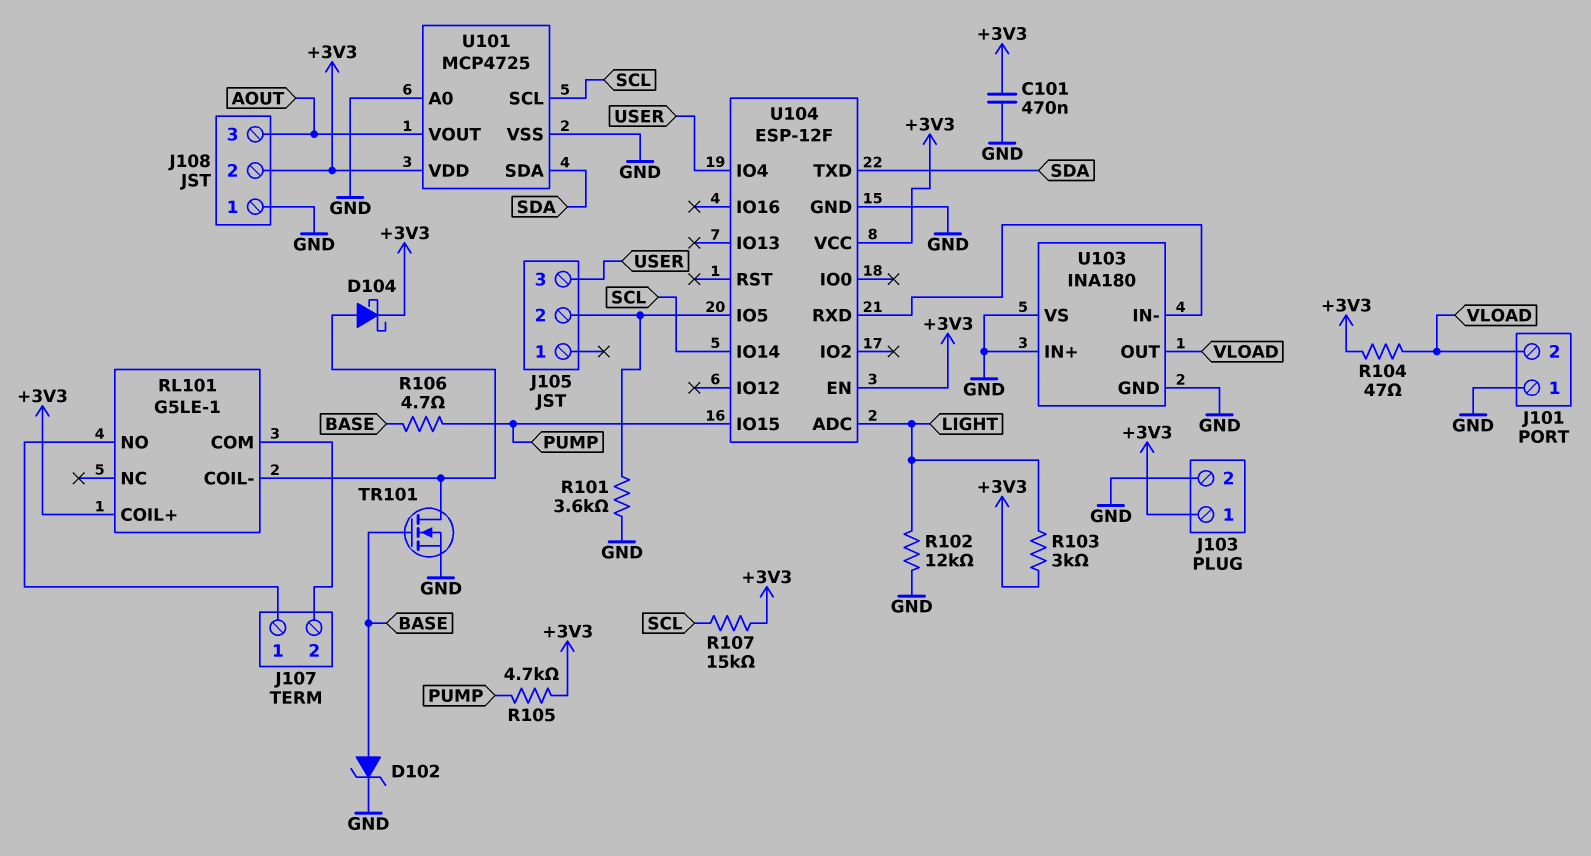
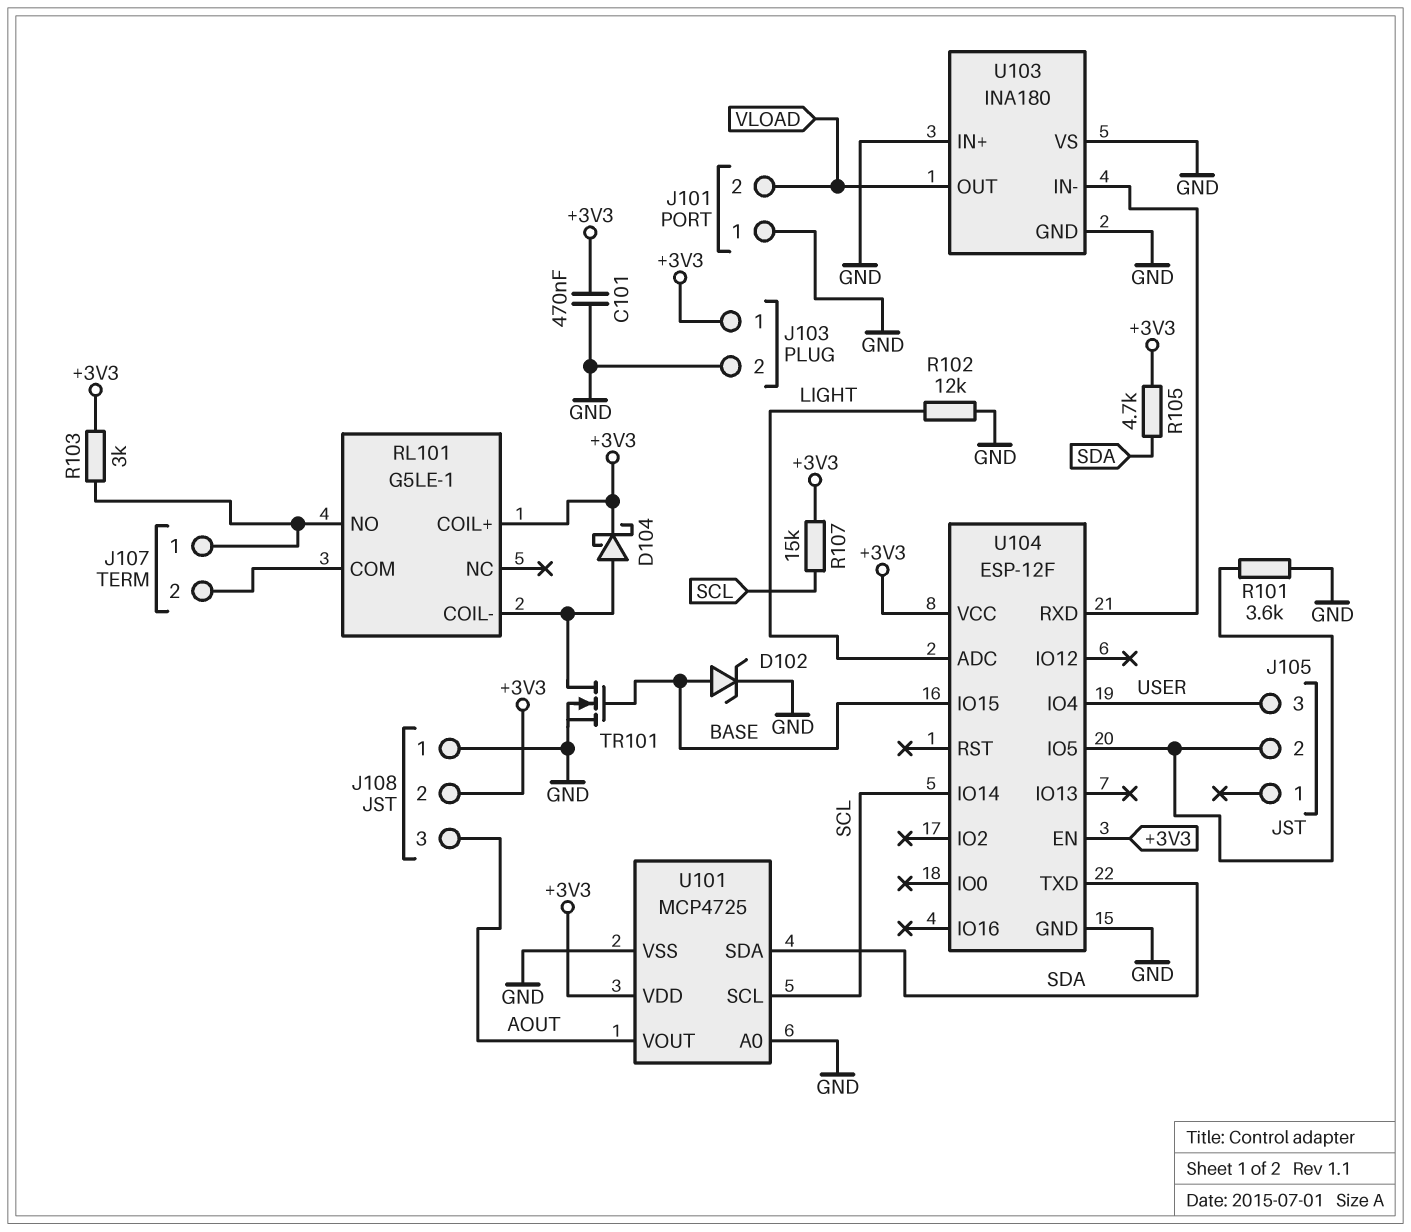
R103: 3k (+3V3, LIGHT) -> 3k (+3V3, J107/1)
R104: 47 (+3V3, VLOAD) -> none
R105: 4.7k (+3V3, PUMP) -> 4.7k (+3V3, SDA)
R106: 4.7 (BASE, PUMP) -> none
U104 pin IO15: PUMP -> BASE

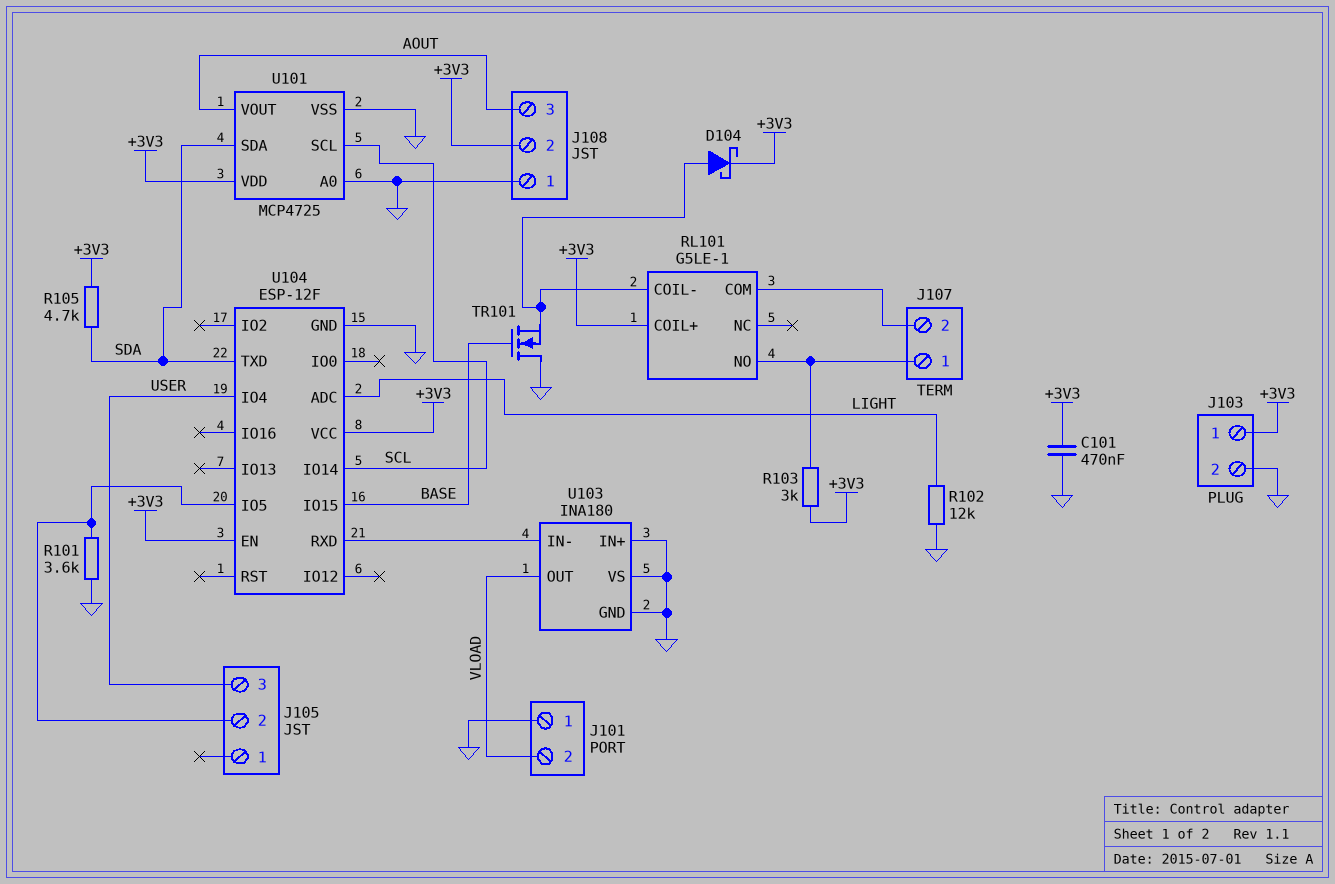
D102: zener (A BASE, K GND) -> none
R107: 15k (+3V3, SCL) -> none
TR101: NMOS (G BASE, D RL101/COIL-, S GND) -> NMOS (G BASE, D GND, S RL101/COIL-)

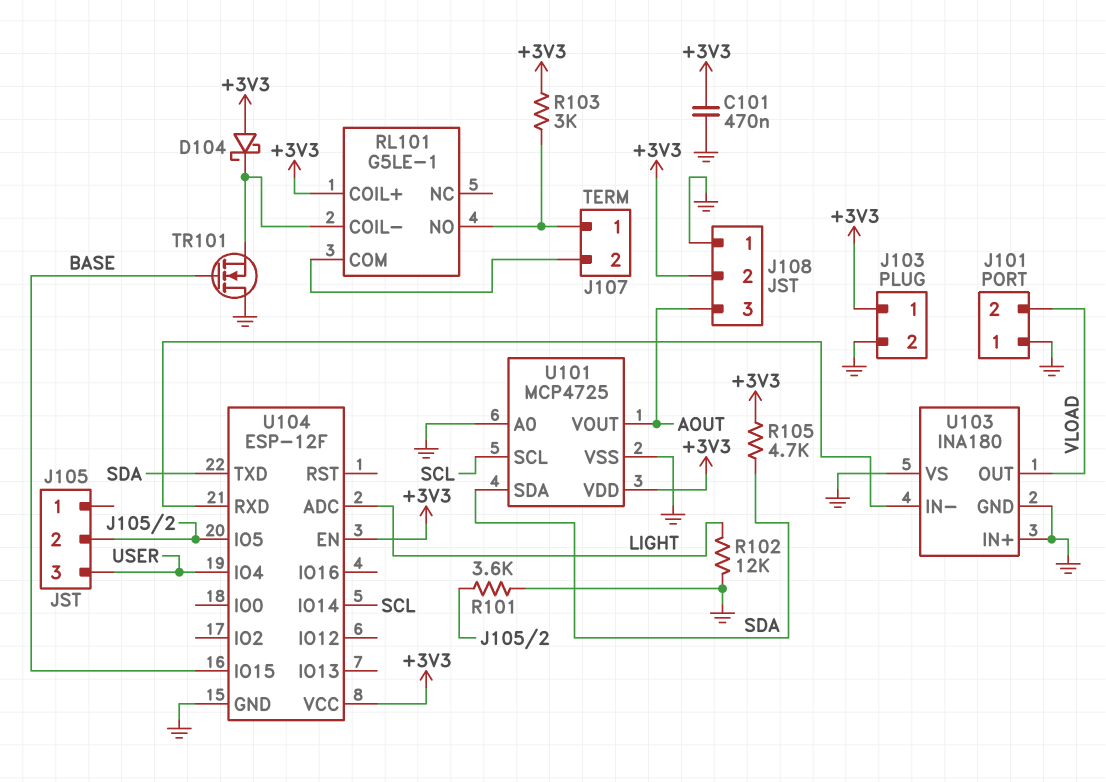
D104: schottky (A RL101/COIL-, K +3V3) -> schottky (A +3V3, K RL101/COIL-)

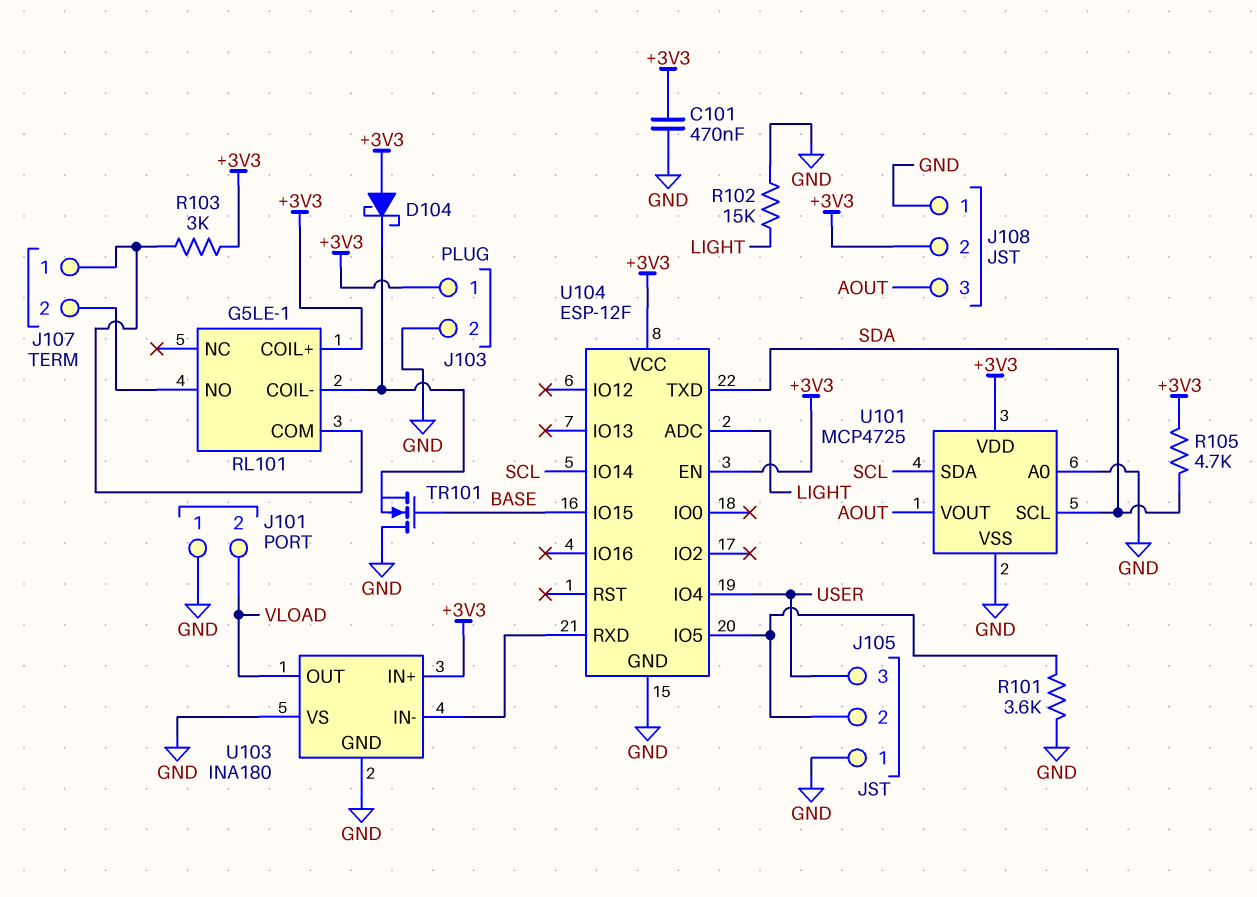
J105 pin 1: none -> GND
R102: 12k (GND, LIGHT) -> 15k (GND, LIGHT)
RL101 pin COM: J107/2 -> J107/1
RL101 pin NO: J107/1 -> J107/2
U101 pin SCL: SCL -> SDA
U101 pin SDA: SDA -> SCL
U103 pin IN+: GND -> +3V3

